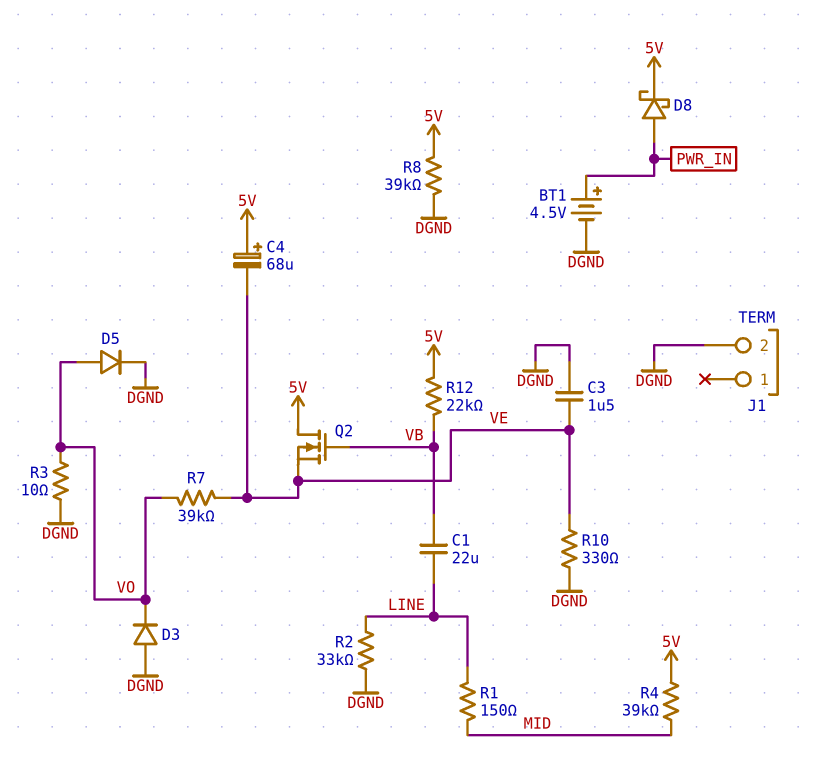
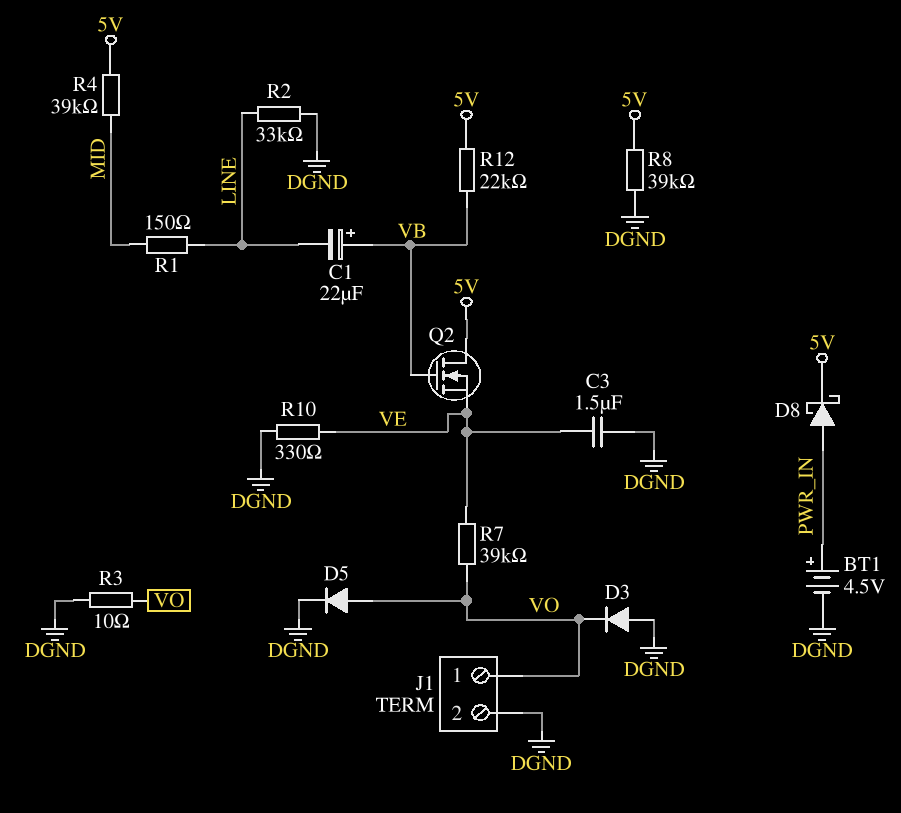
C1: 22uF (LINE, VB) -> 22uF (plus VB, minus LINE)
C4: 68uF (plus 5V, minus VE) -> none
J1 pin 1: none -> VO

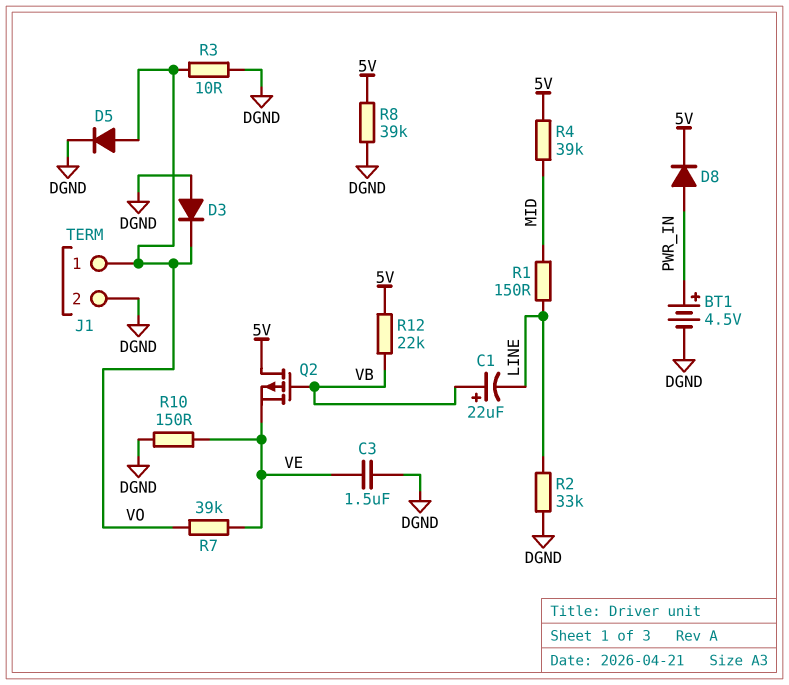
D8: schottky (A PWR_IN, K 5V) -> diode (A PWR_IN, K 5V)
Q2: NMOS (G VB, D 5V, S VE) -> PMOS (G VB, D 5V, S VE)
R10: 330 (DGND, VE) -> 150 (DGND, VE)

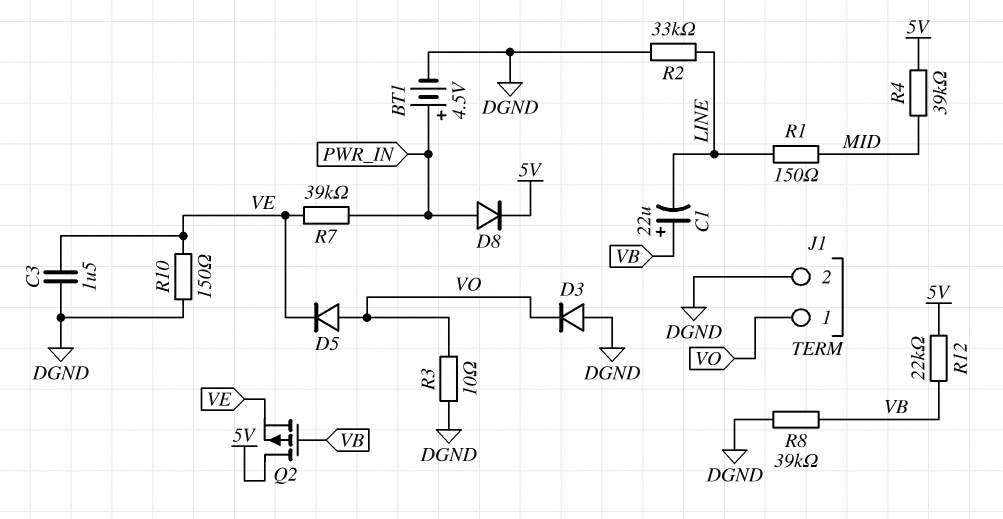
D5: diode (A VO, K DGND) -> diode (A VO, K VE)
R7: 39k (VE, VO) -> 39k (PWR_IN, VE)
R8: 39k (5V, DGND) -> 39k (DGND, VB)

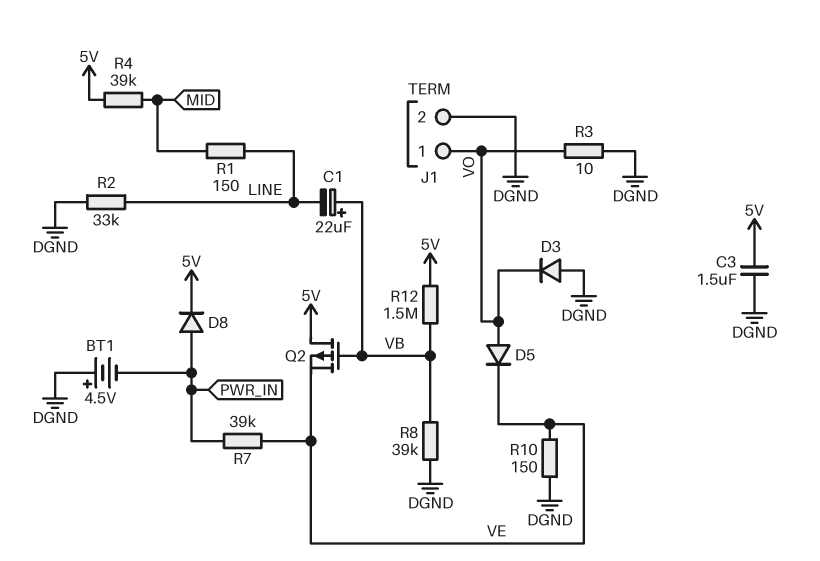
BT1: 4.5V (plus PWR_IN, minus DGND) -> 4.5V (plus DGND, minus PWR_IN)
C3: 1.5uF (DGND, VE) -> 1.5uF (5V, DGND)
R12: 22k (5V, VB) -> 1.5M (5V, VB)

